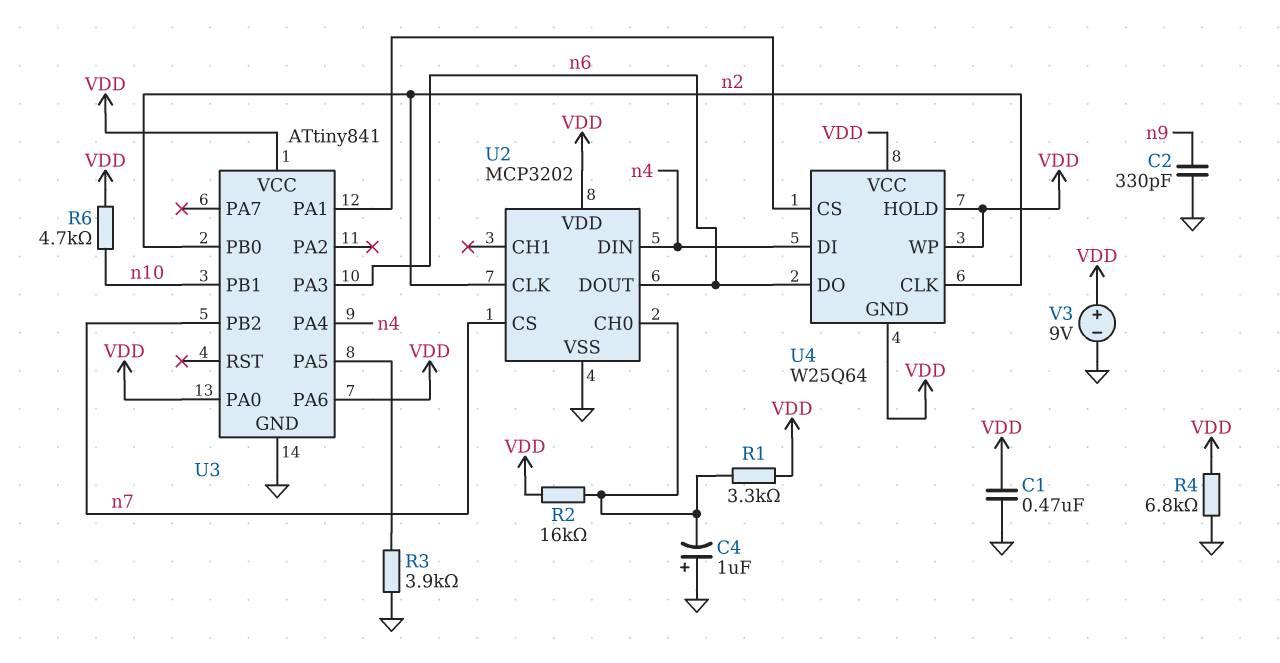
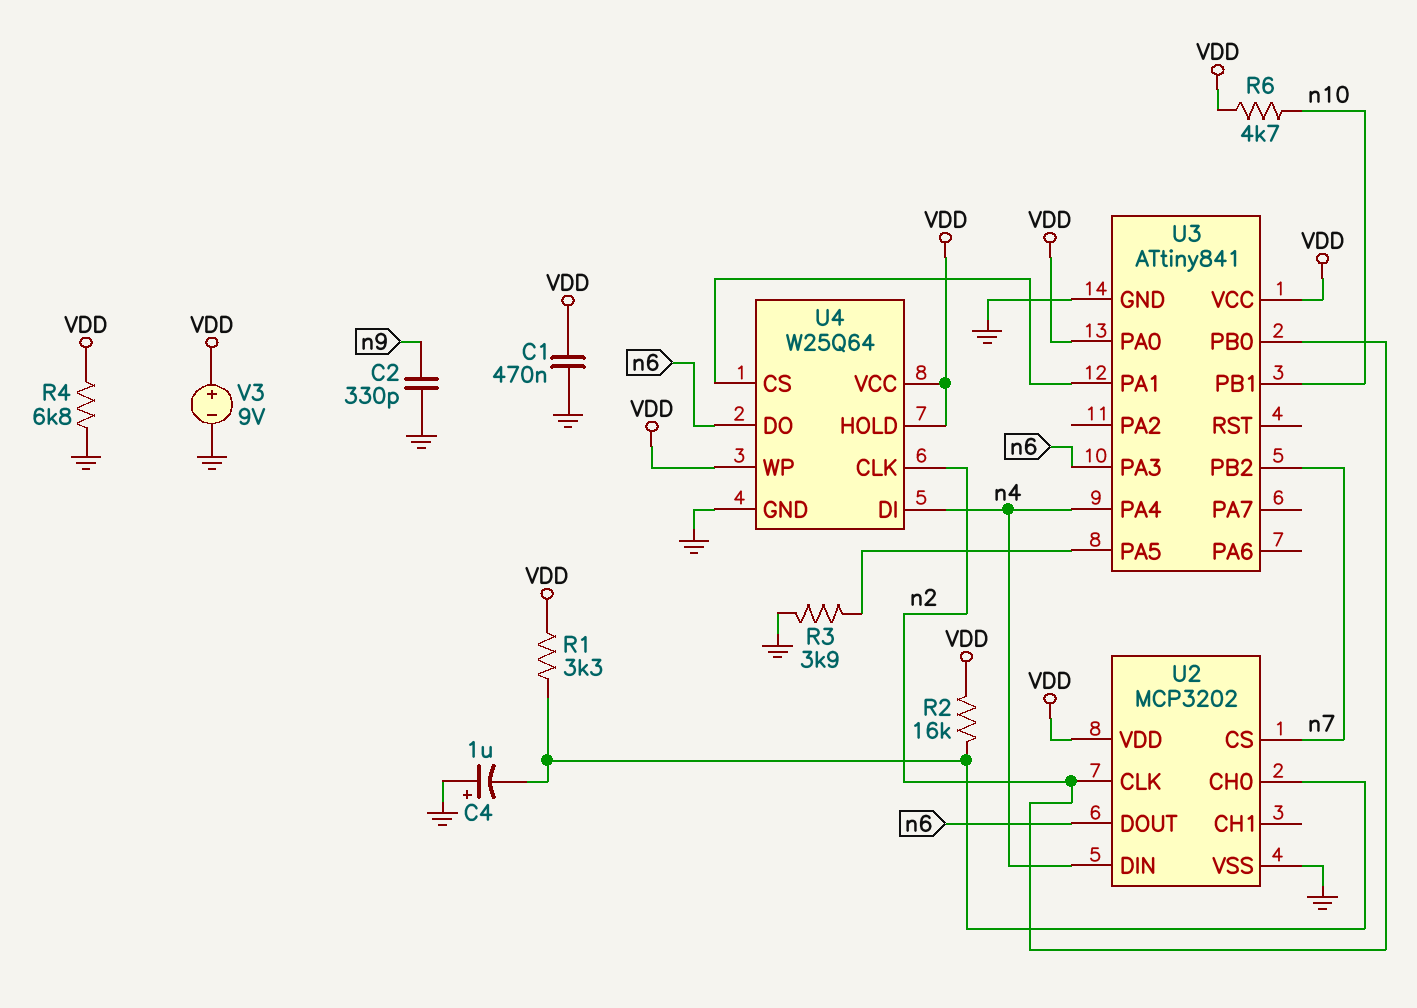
U3 pin PA6: VDD -> none
U4 pin GND: VDD -> GND

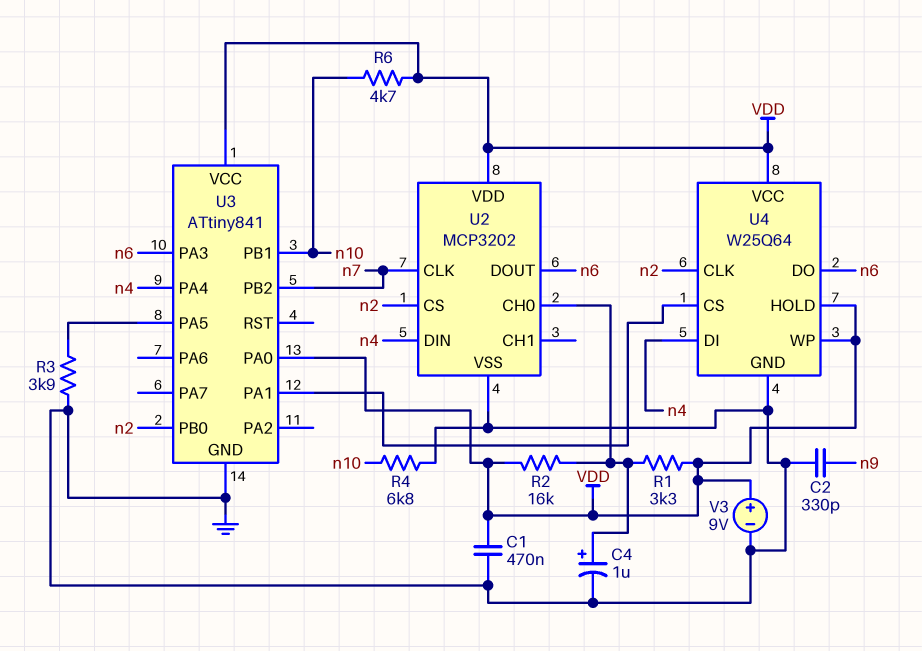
C4: 1uF (plus GND, minus U2/CH0) -> 1uF (plus U2/CH0, minus GND)
R4: 6.8k (GND, VDD) -> 6.8k (GND, n10)
U2 pin CLK: n2 -> n7
U2 pin CS: n7 -> n2

